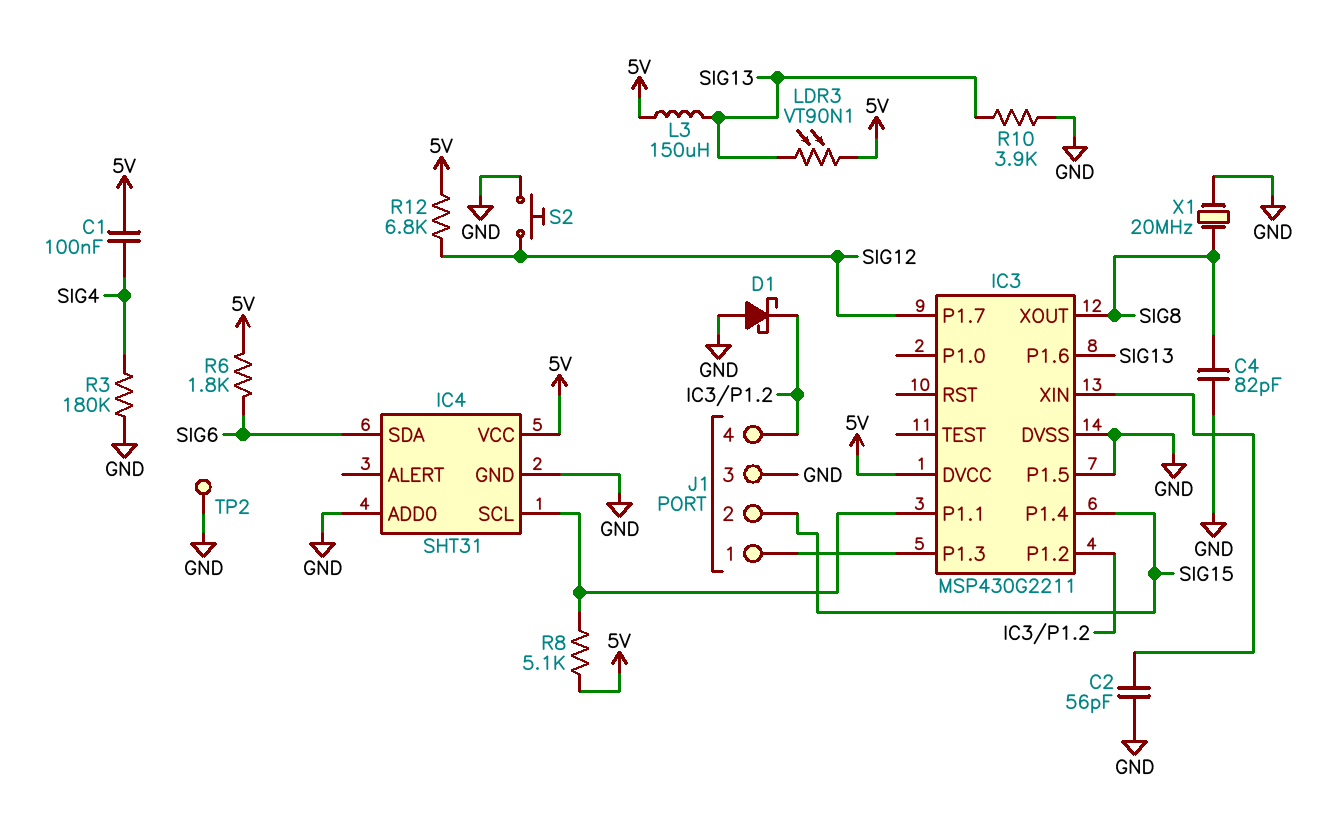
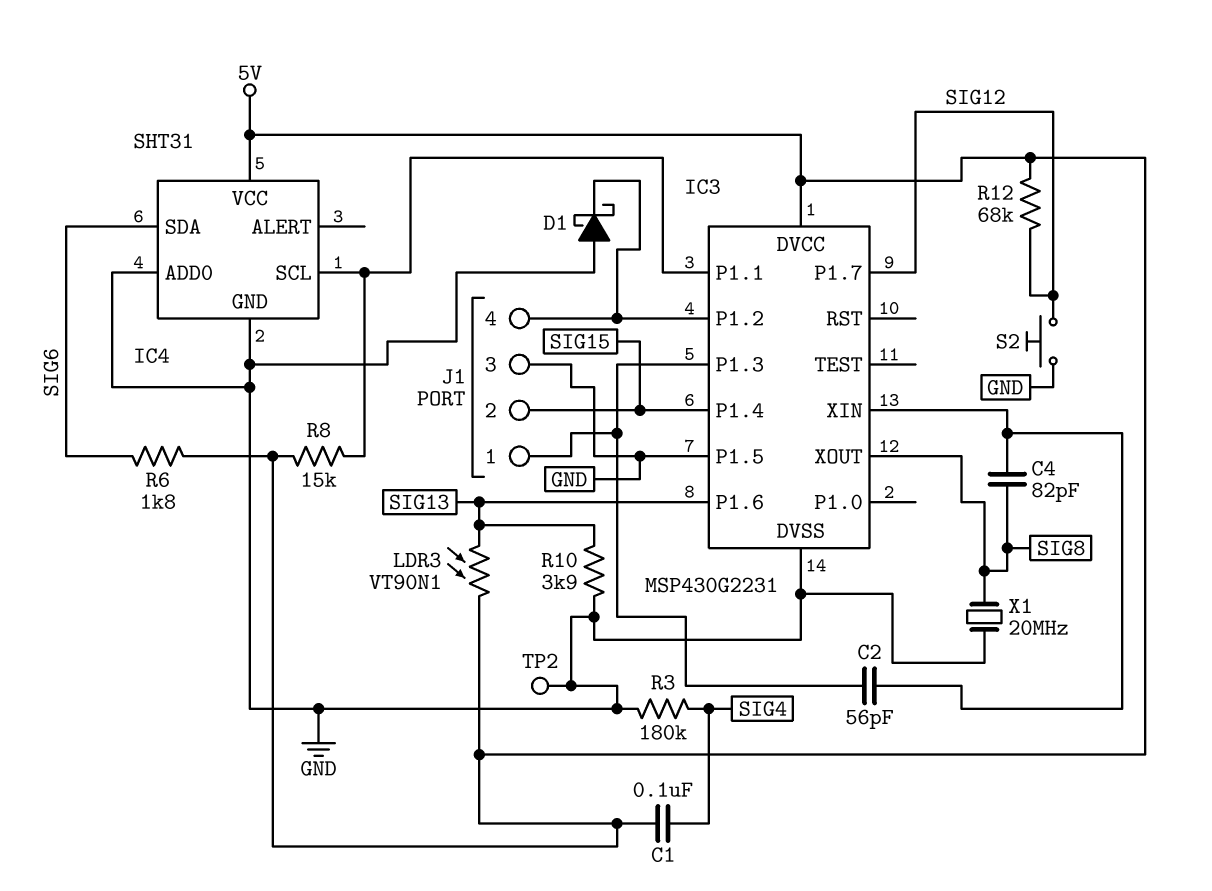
C2: 56pF (GND, IC3/XIN) -> 56pF (IC3/P1.3, IC3/XIN)
C4: 82pF (GND, SIG8) -> 82pF (IC3/XIN, SIG8)
IC3: MSP430G2211 -> MSP430G2231
L3: 150uH (5V, SIG13) -> none
R8: 5.1k (5V, IC3/P1.1) -> 15k (5V, IC3/P1.1)
R12: 6.8k (5V, SIG12) -> 68k (5V, SIG12)

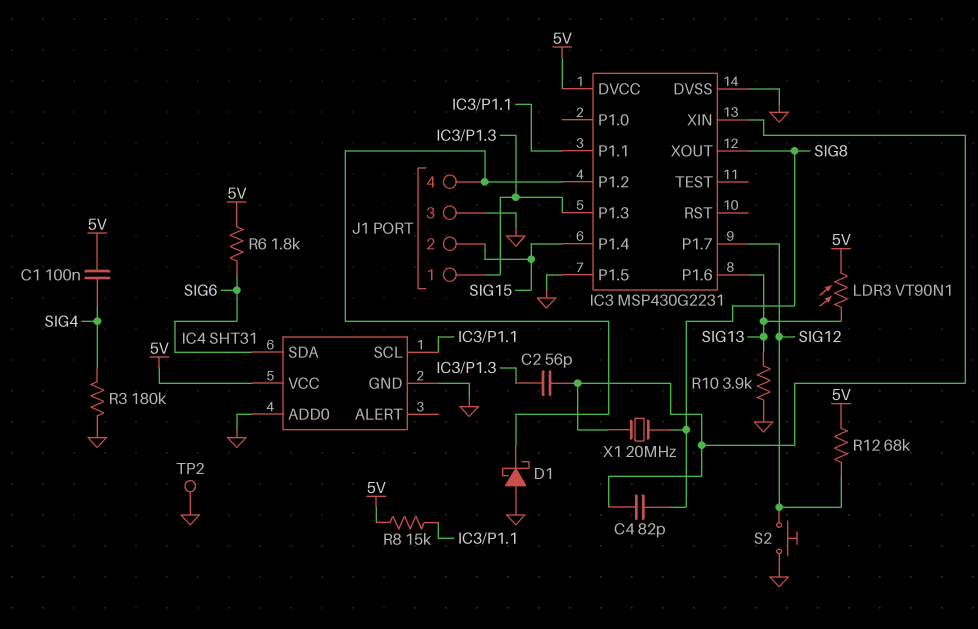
X1: 20MHz (GND, SIG8) -> 20MHz (IC3/XIN, SIG8)

